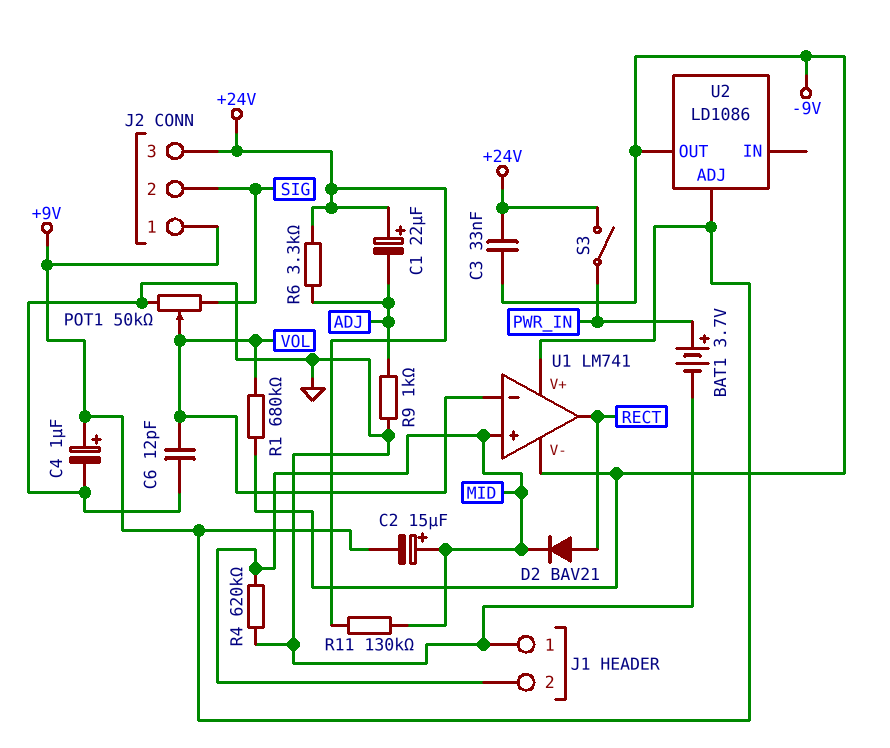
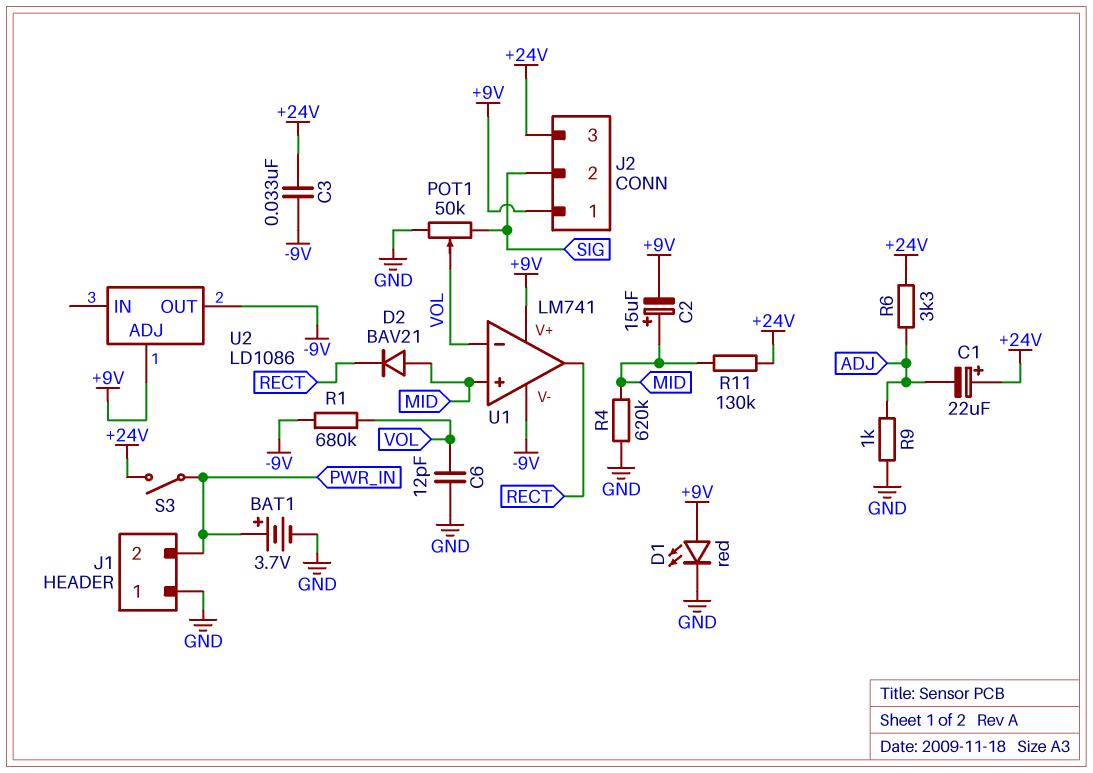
C4: 1uF (plus +9V, minus GND) -> none
D1: none -> LED red (A +9V, K GND)
D2: diode BAV21 (A RECT, K MID) -> diode BAV21 (A MID, K RECT)
J1 pin 2: MID -> PWR_IN

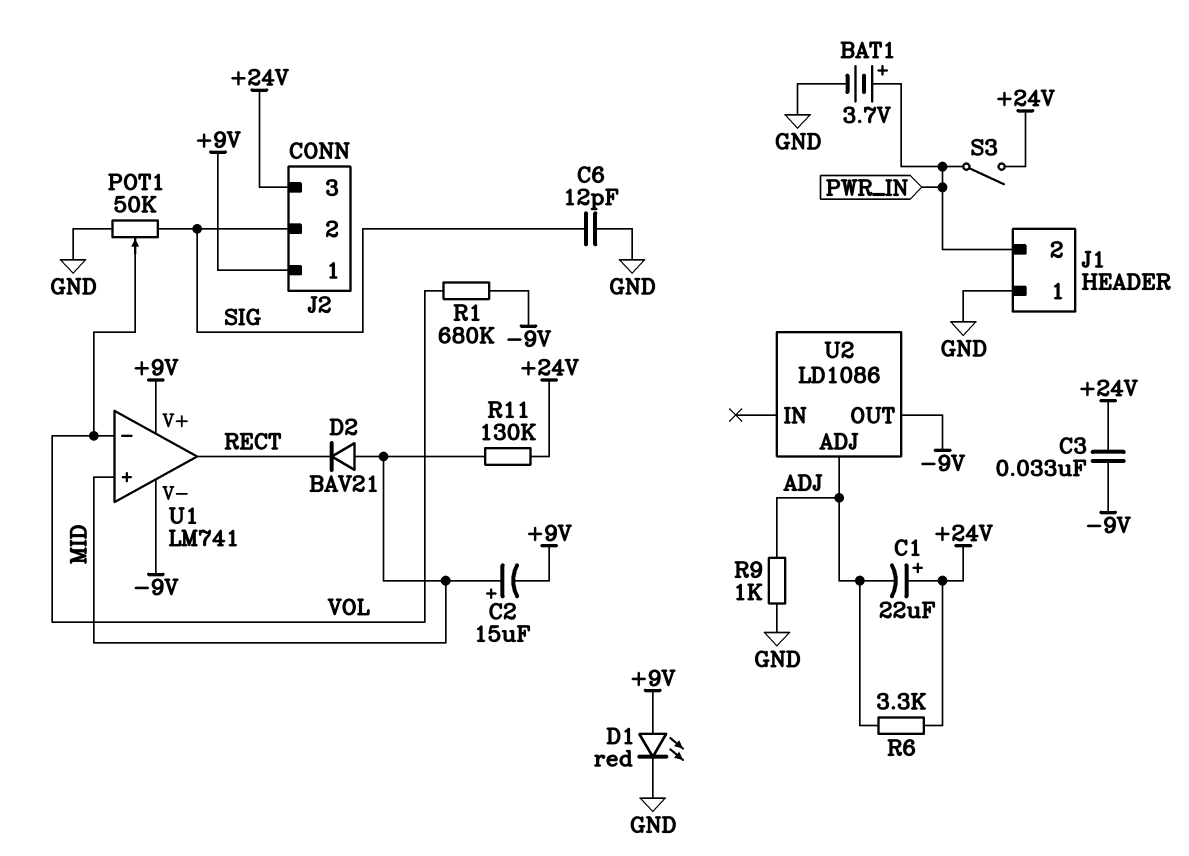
C6: 12pF (GND, VOL) -> 12pF (GND, SIG)
R4: 620k (GND, MID) -> none
U2 pin ADJ: +9V -> ADJ

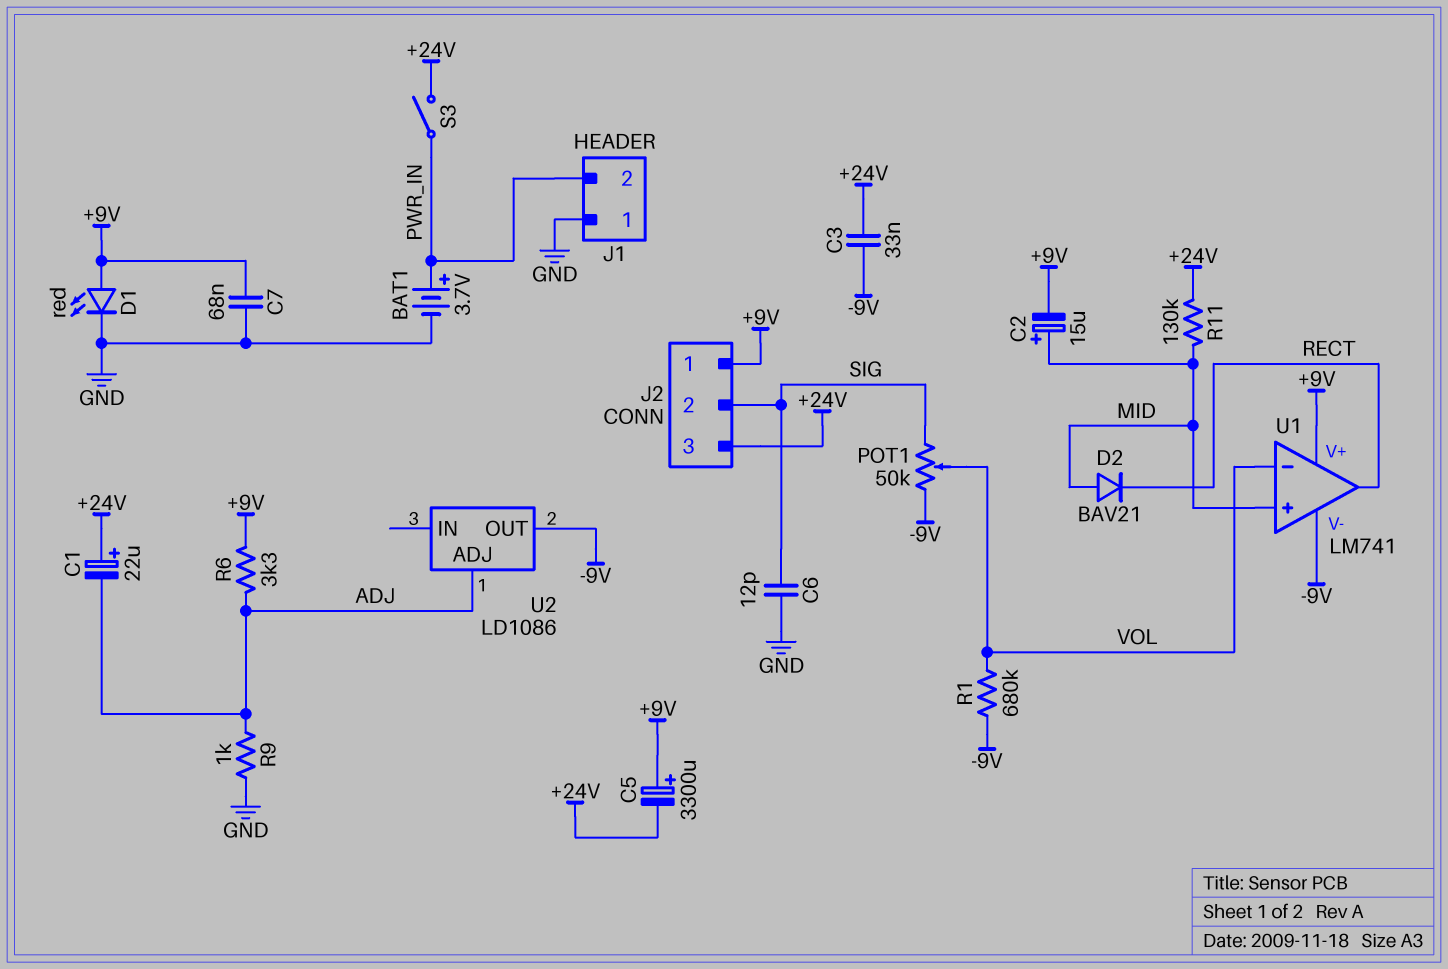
C5: none -> 3300uF (plus +9V, minus +24V)
C7: none -> 68nF (+9V, GND)
POT1: 50k (GND, SIG, wiper VOL) -> 50k (-9V, SIG, wiper VOL)
R6: 3.3k (+24V, ADJ) -> 3.3k (+9V, ADJ)

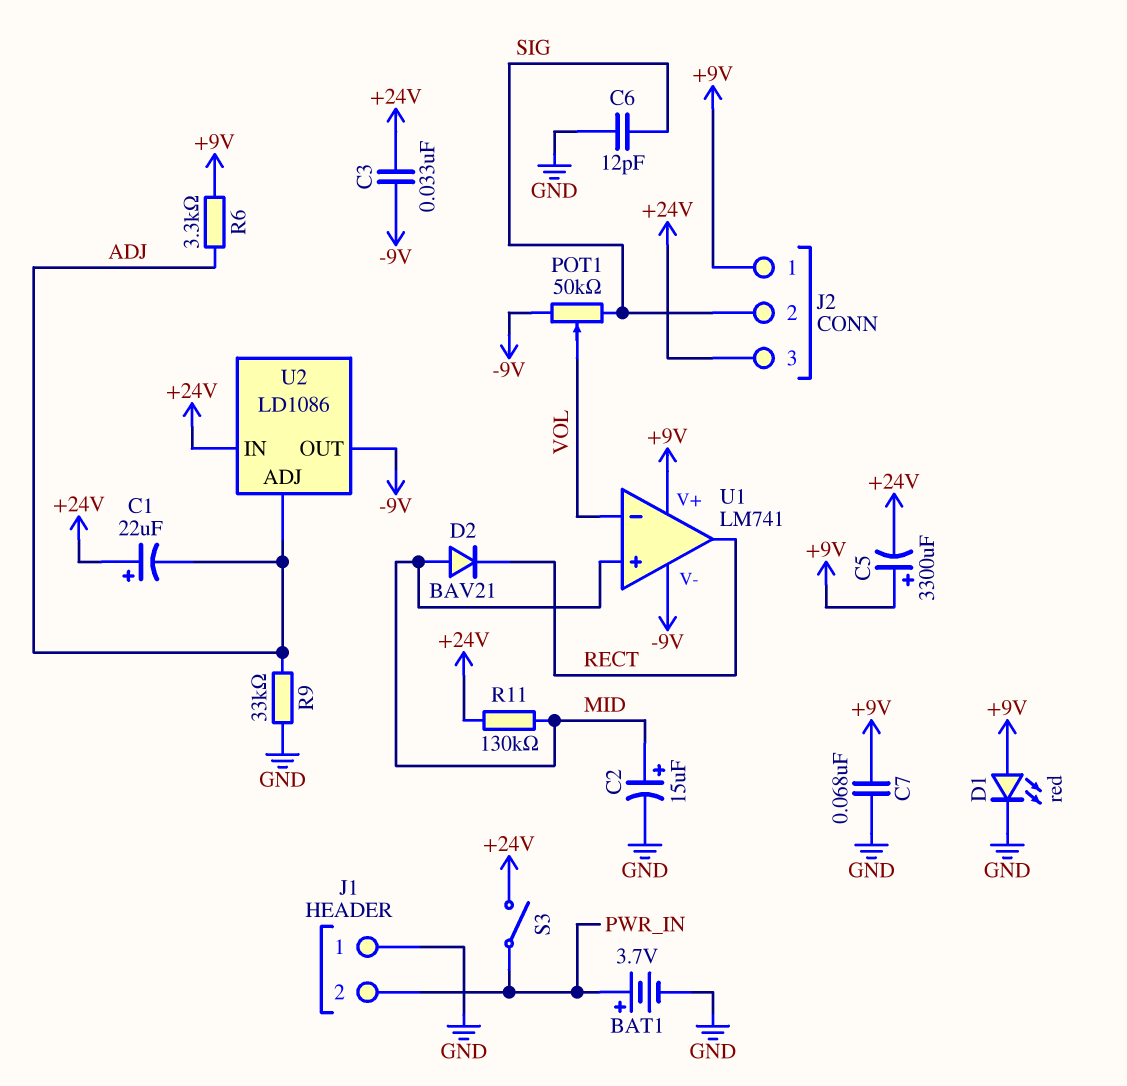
C2: 15uF (plus MID, minus +9V) -> 15uF (plus MID, minus GND)
R1: 680k (-9V, VOL) -> none
R9: 1k (ADJ, GND) -> 33k (ADJ, GND)
U2 pin IN: none -> +24V

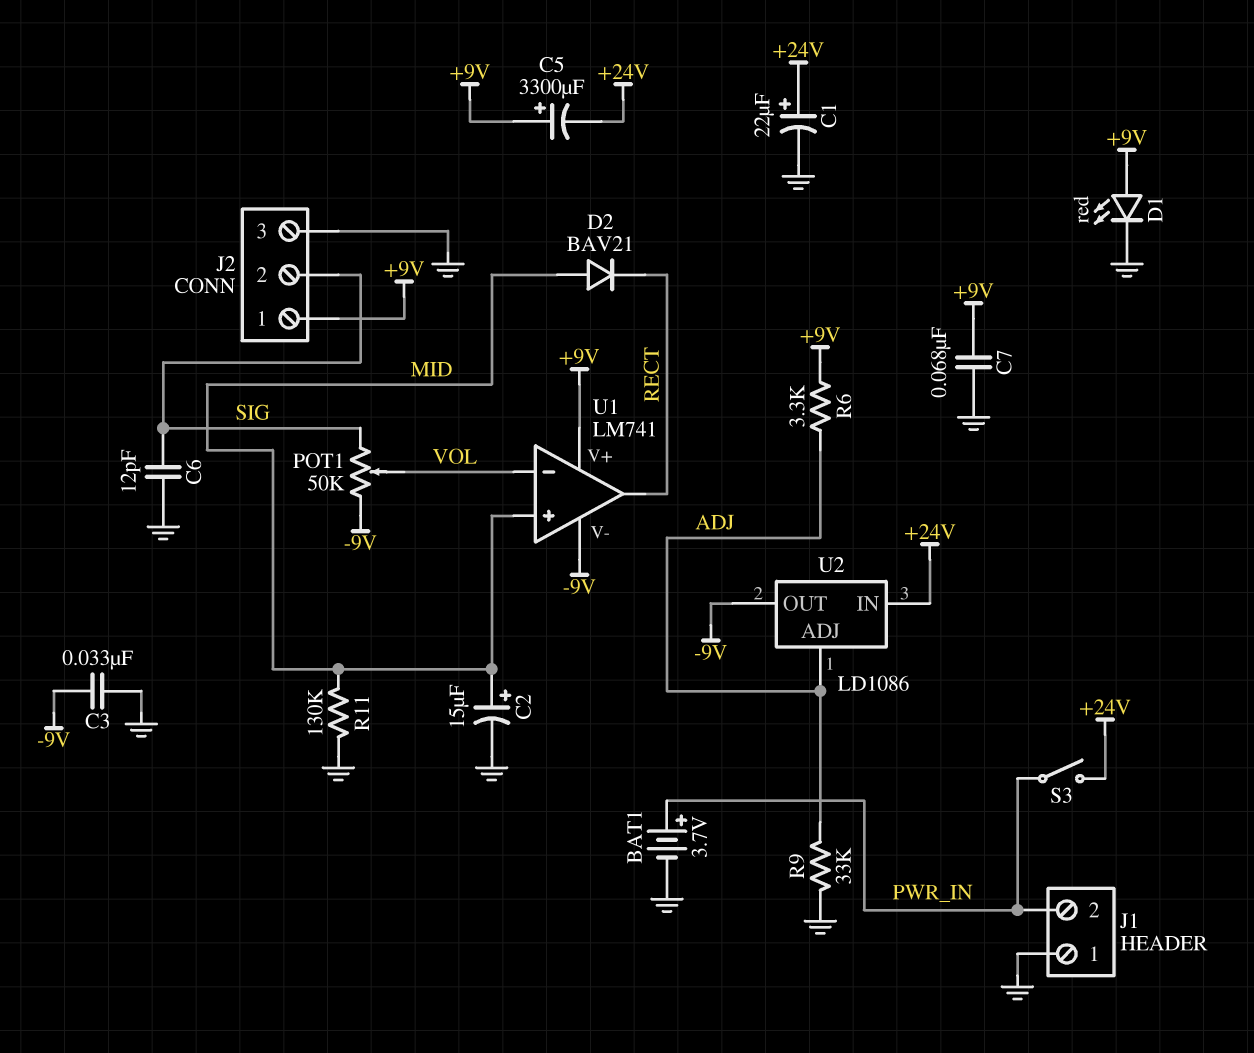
C1: 22uF (plus +24V, minus ADJ) -> 22uF (plus +24V, minus GND)
C3: 33nF (+24V, -9V) -> 33nF (-9V, GND)
J2 pin 3: +24V -> GND
R11: 130k (+24V, MID) -> 130k (GND, MID)

